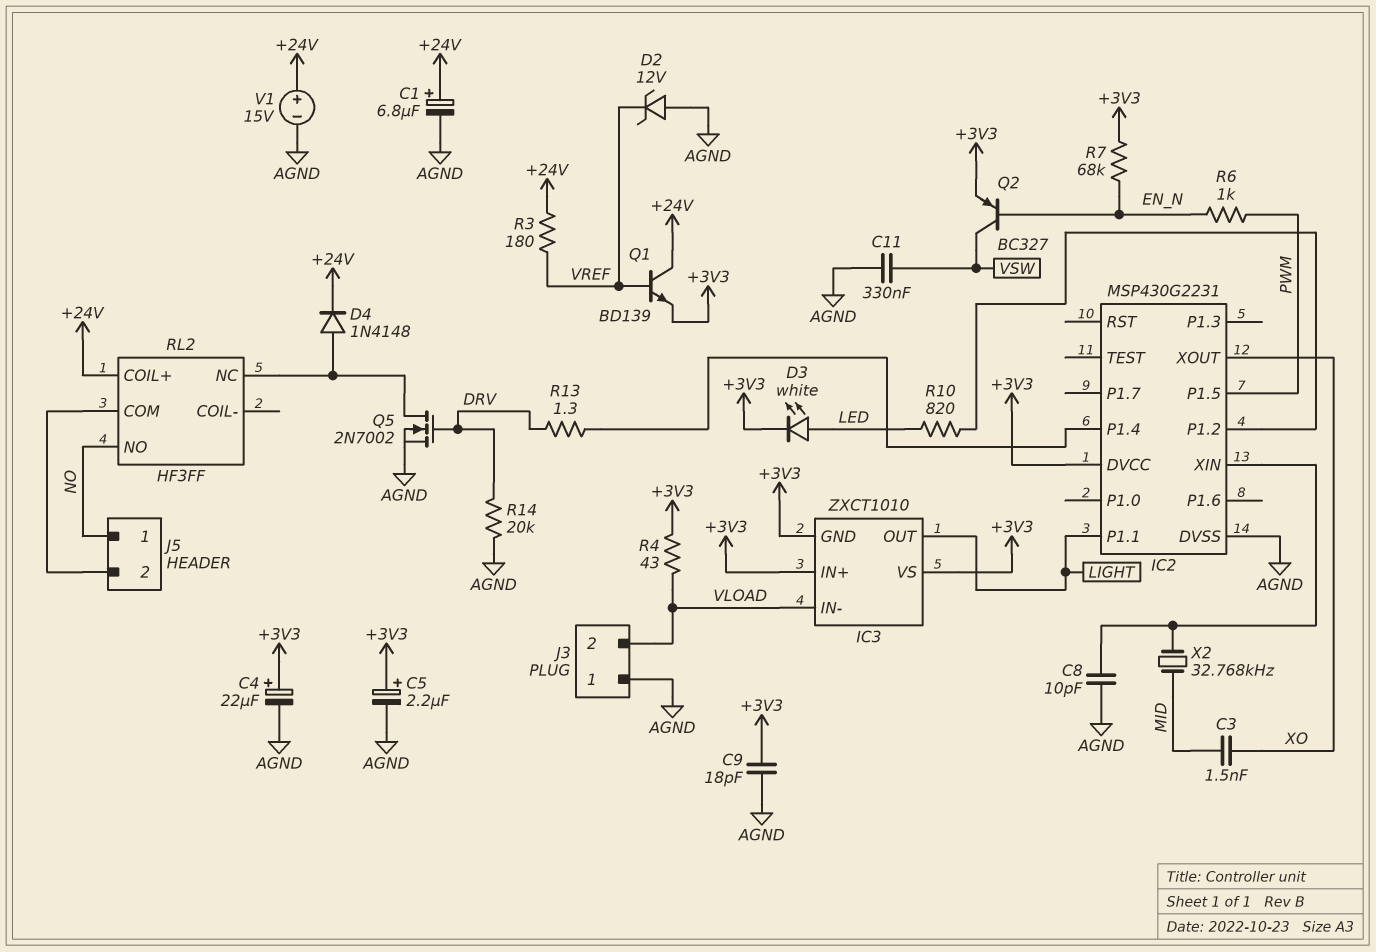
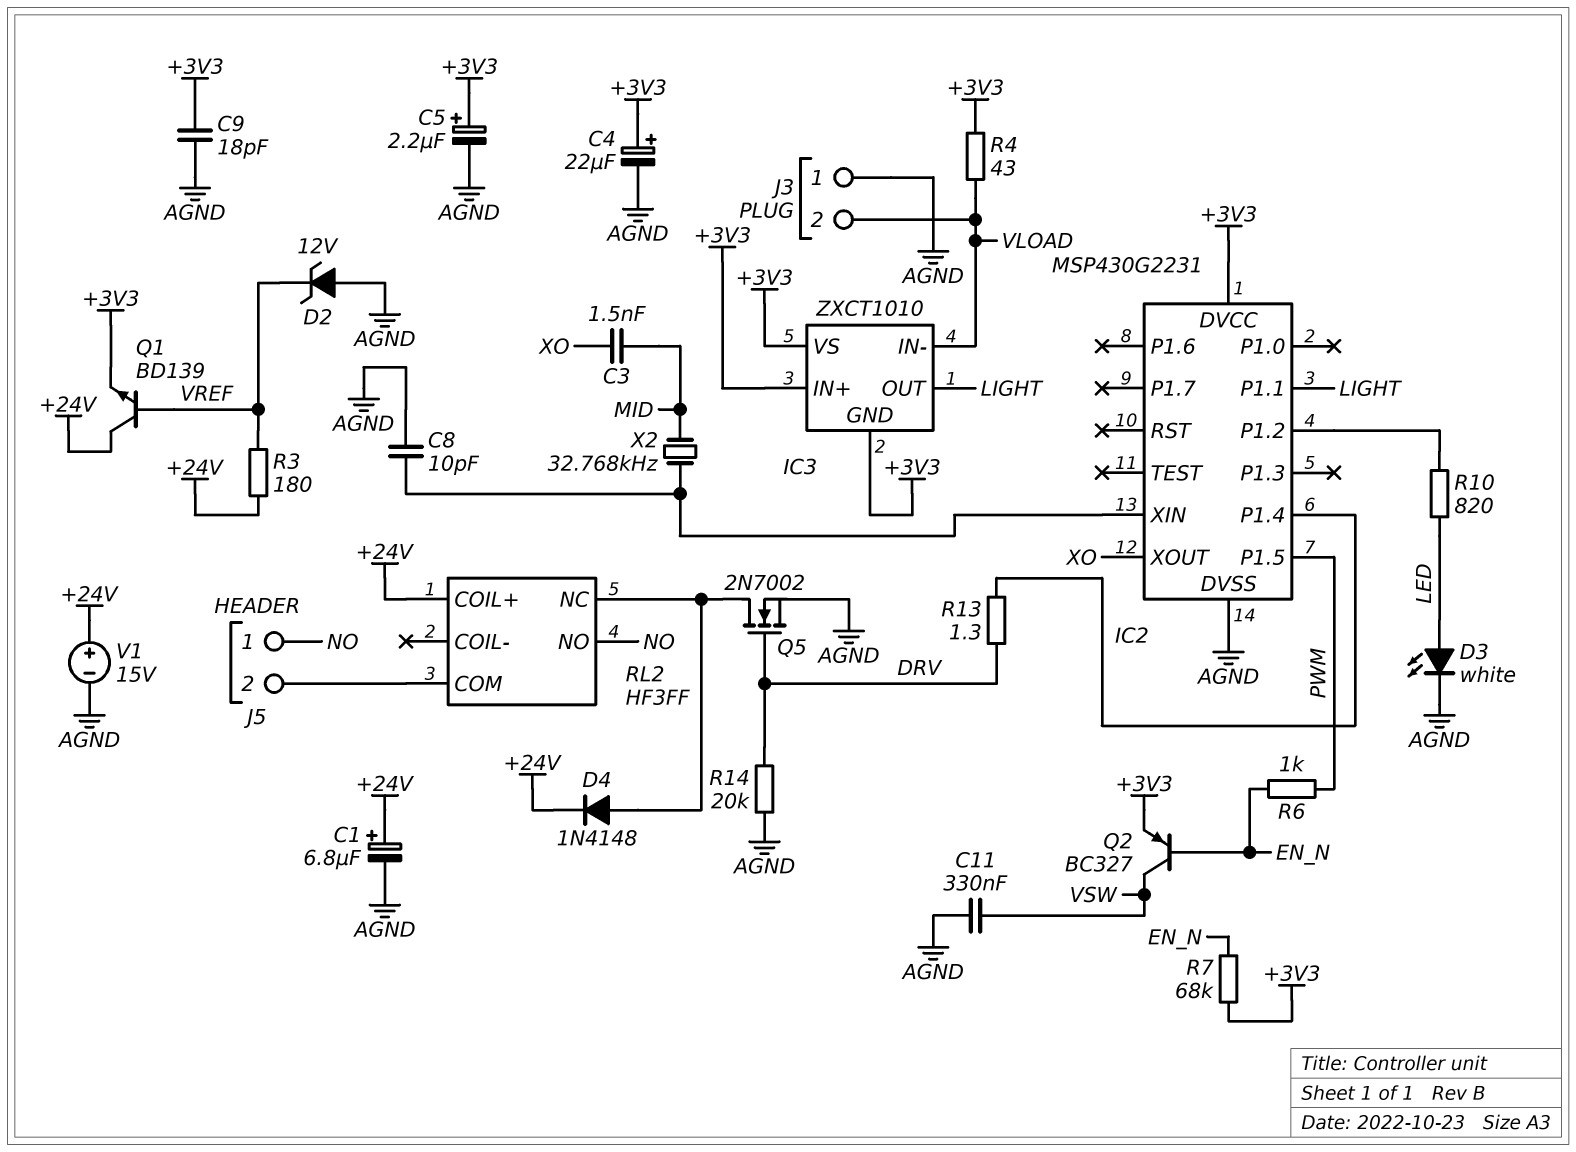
D3: LED white (A LED, K +3V3) -> LED white (A LED, K AGND)

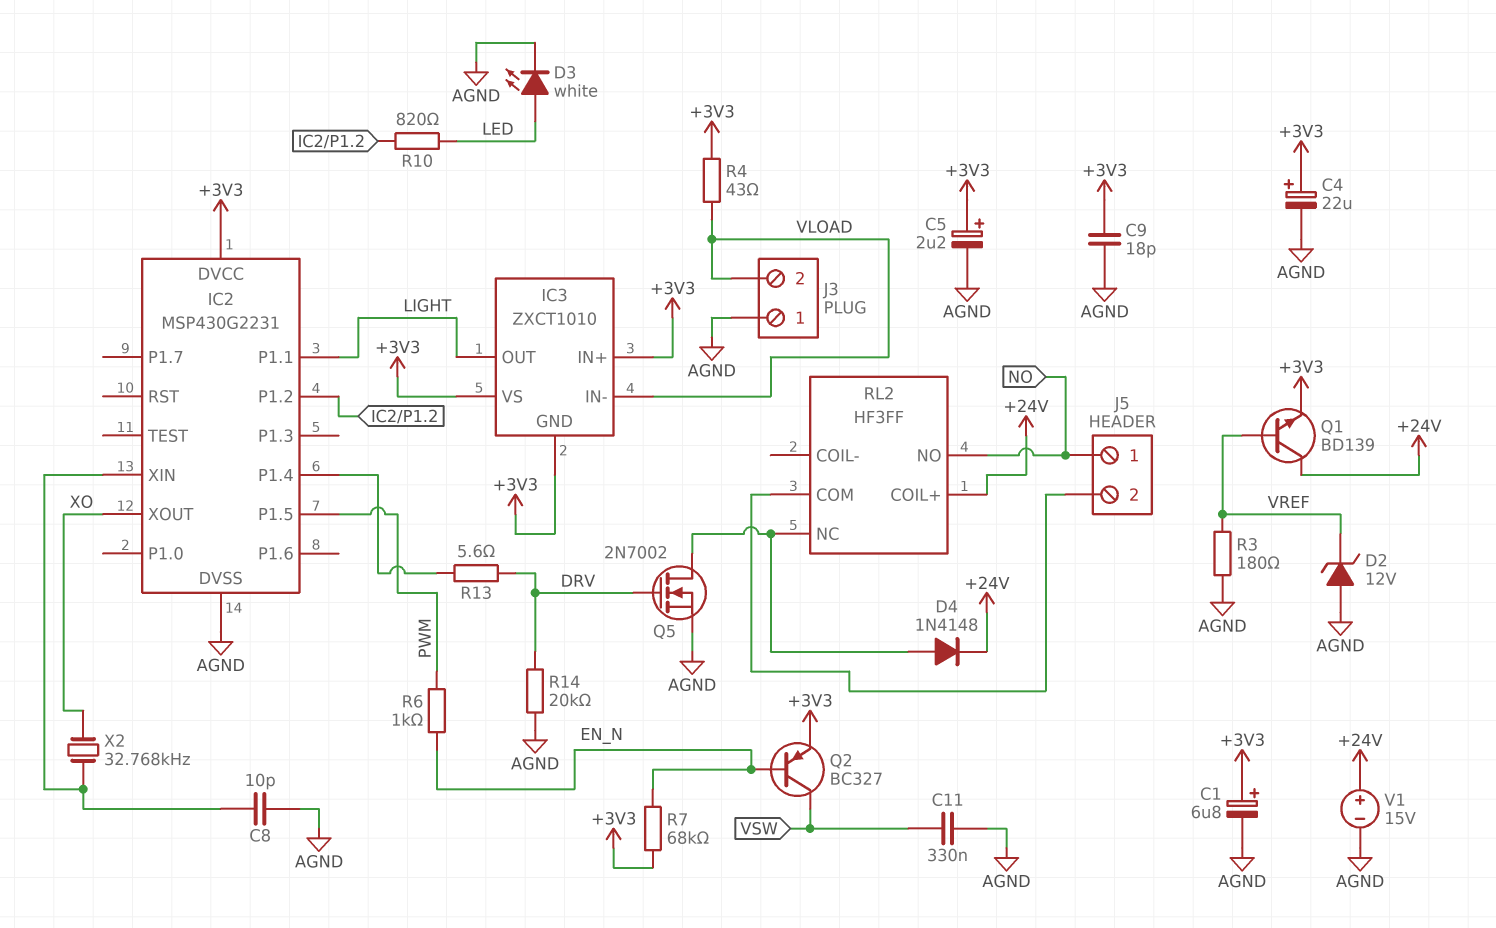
C1: 6.8uF (plus +24V, minus AGND) -> 6.8uF (plus +3V3, minus AGND)
C3: 1.5nF (MID, XO) -> none
R3: 180 (+24V, VREF) -> 180 (AGND, VREF)
R13: 1.3 (DRV, IC2/P1.4) -> 5.6 (DRV, IC2/P1.4)
X2: 32.768kHz (IC2/XIN, MID) -> 32.768kHz (IC2/XIN, XO)

